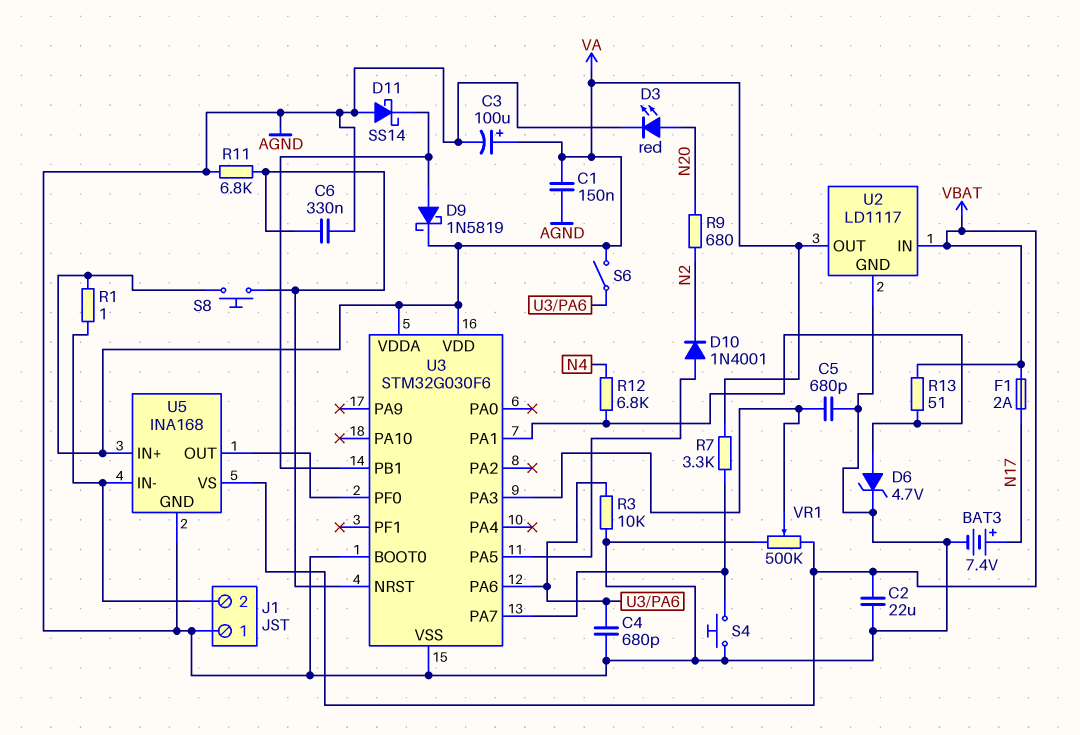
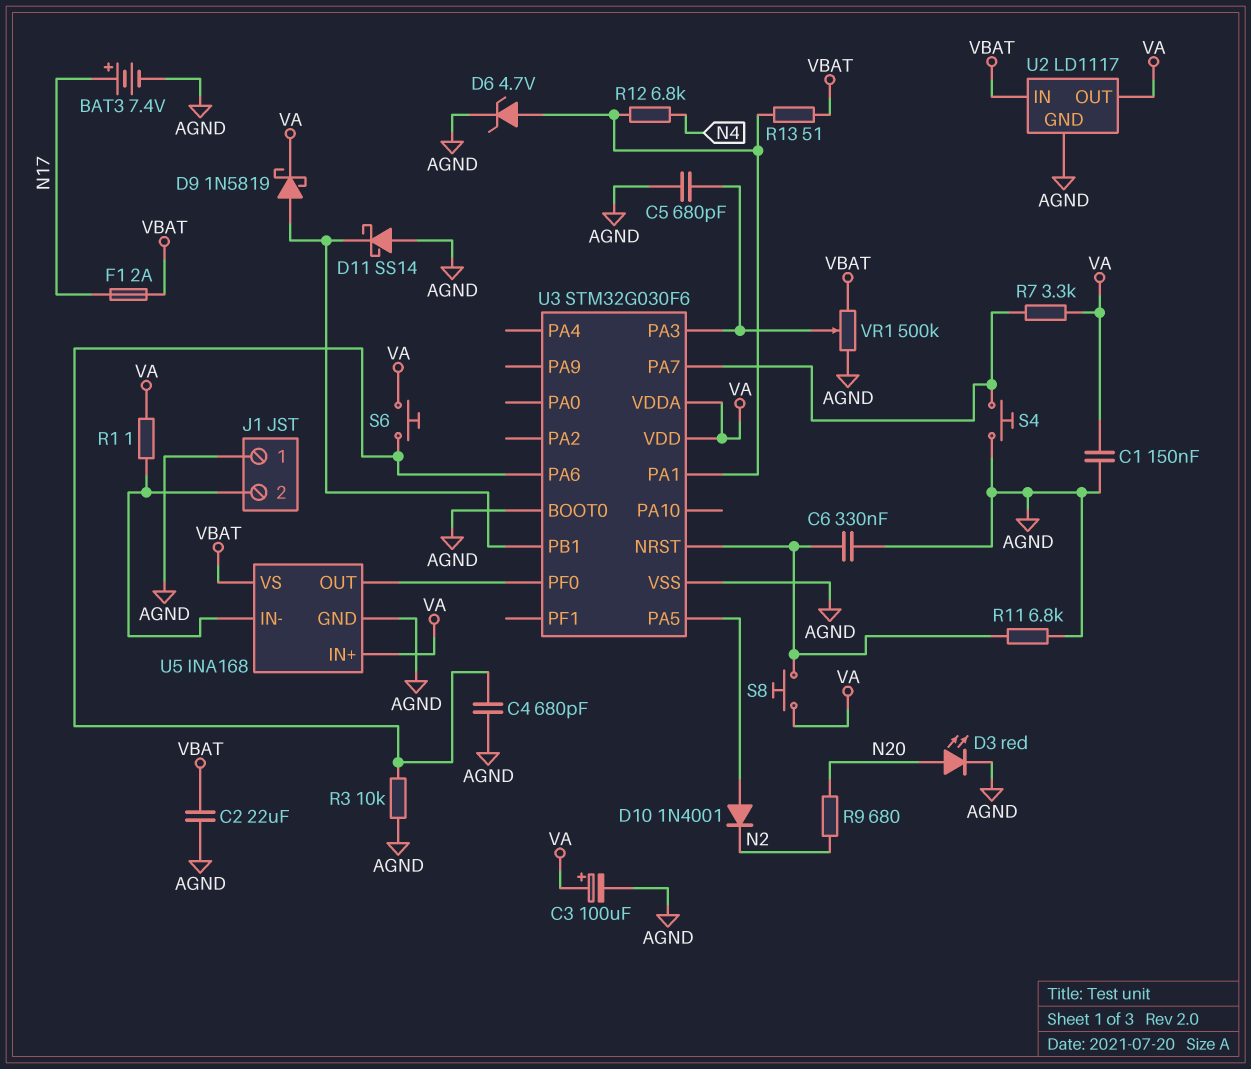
S6: switch (U3/PA6, VA) -> button (U3/PA6, VA)

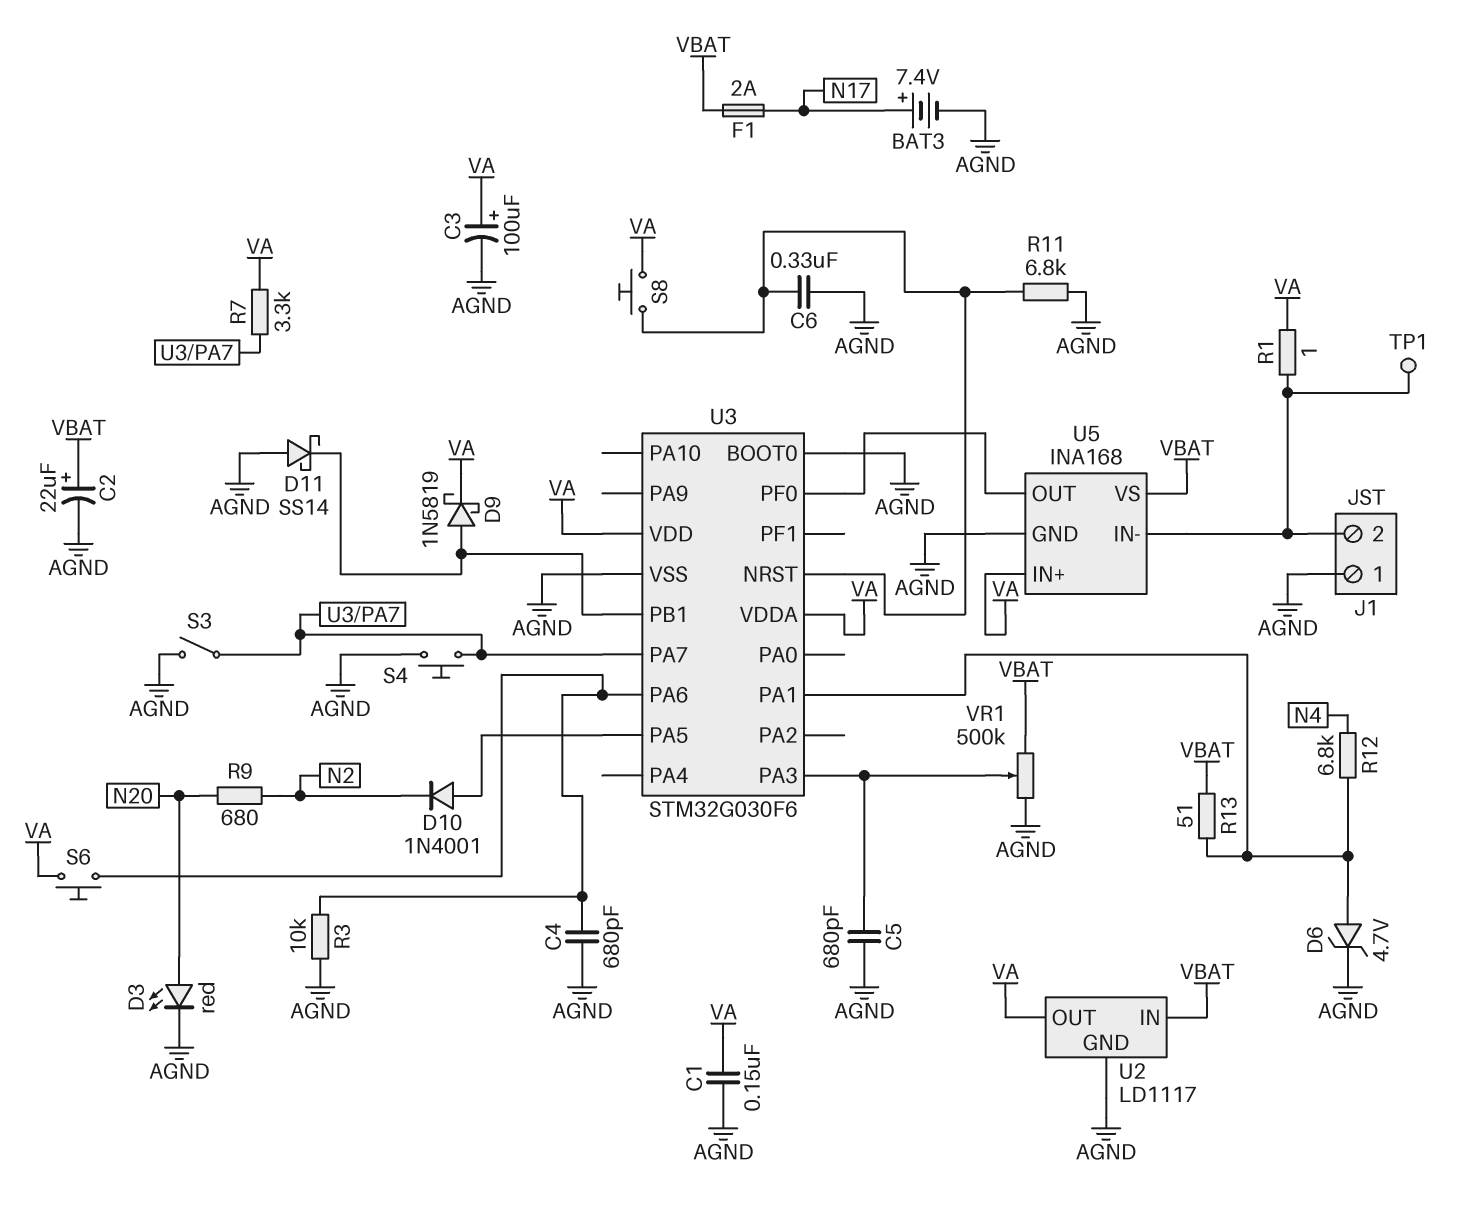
C2: 22uF (AGND, VBAT) -> 22uF (plus VBAT, minus AGND)
S3: none -> switch (AGND, U3/PA7)
TP1: none -> test point (J1/2)

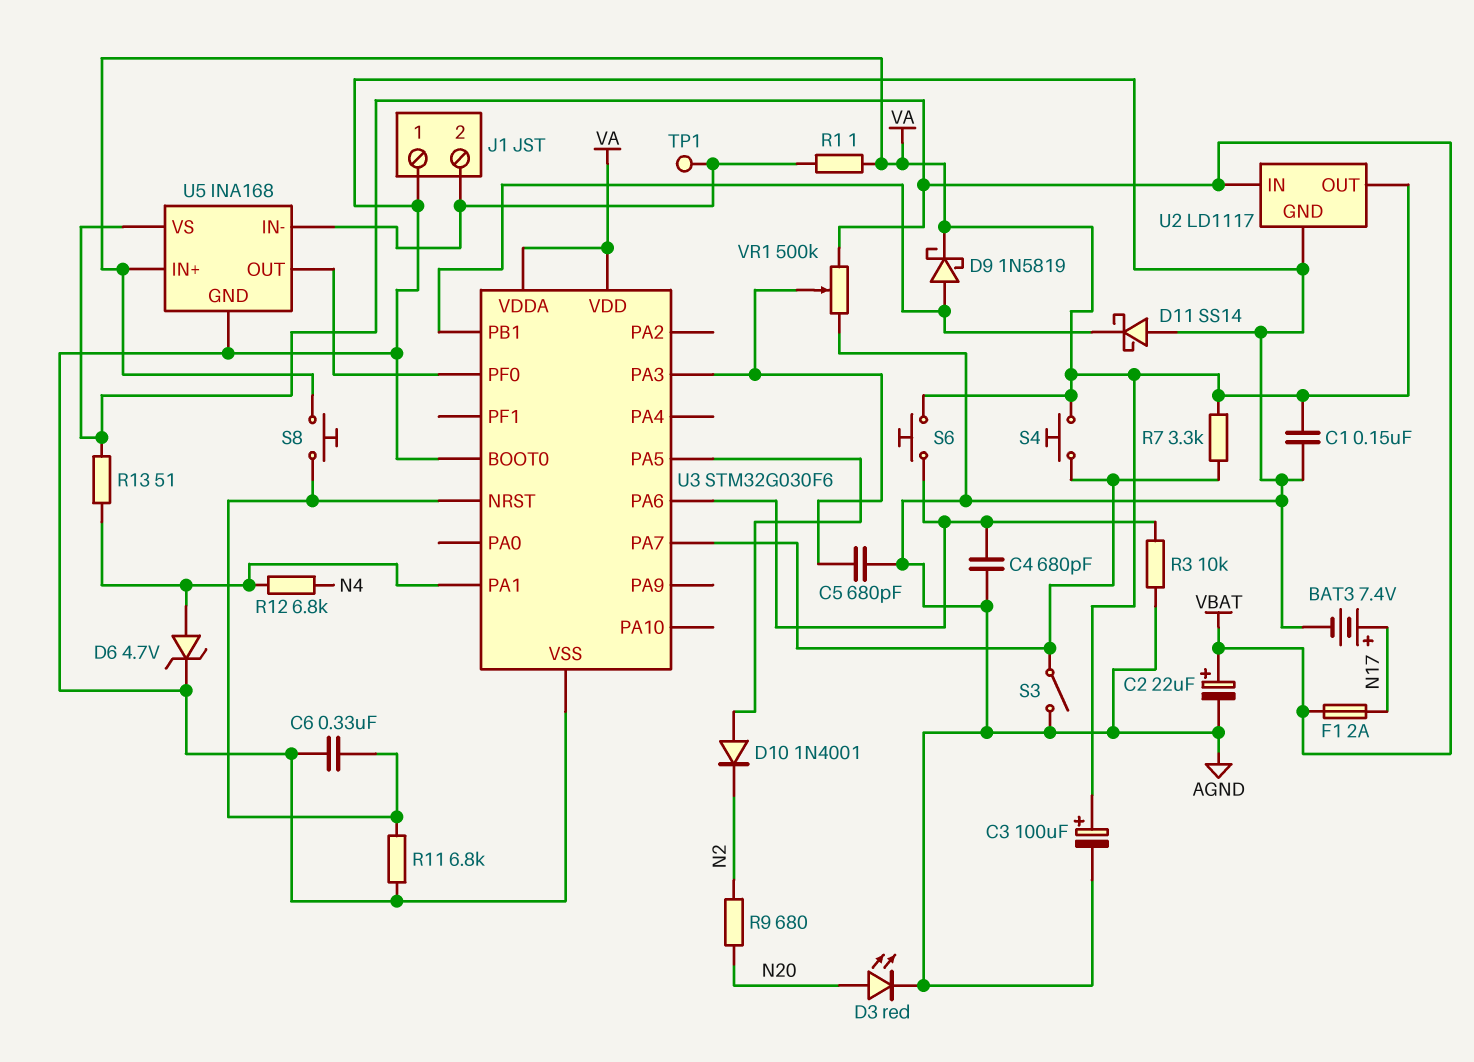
S4: button (AGND, U3/PA7) -> button (U3/PA7, VA)

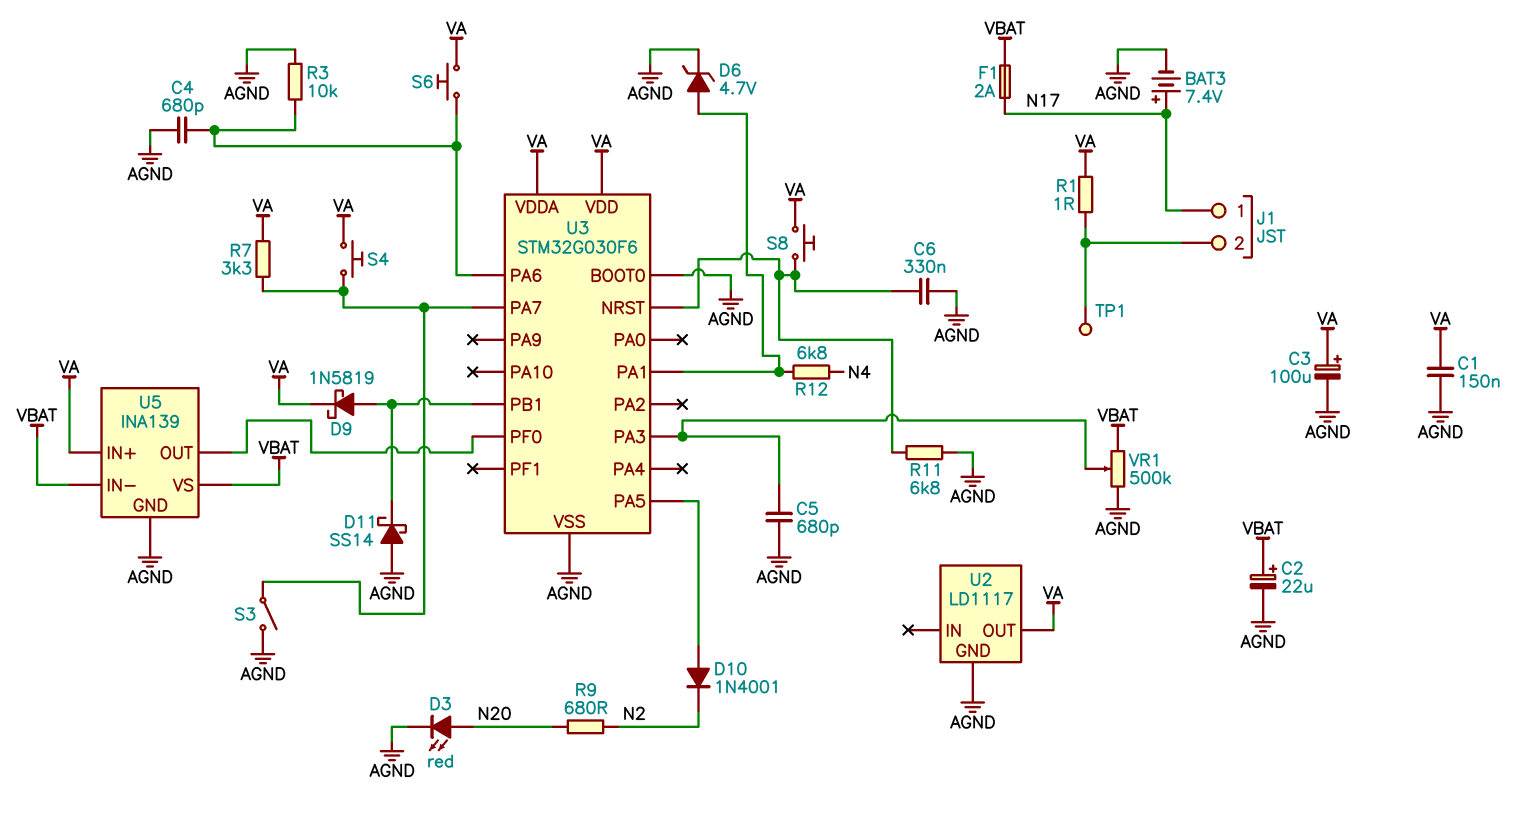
J1 pin 1: AGND -> N17
R13: 51 (U3/PA1, VBAT) -> none
U2 pin IN: VBAT -> none
U5: INA168 -> INA139
U5 pin IN-: J1/2 -> VBAT

